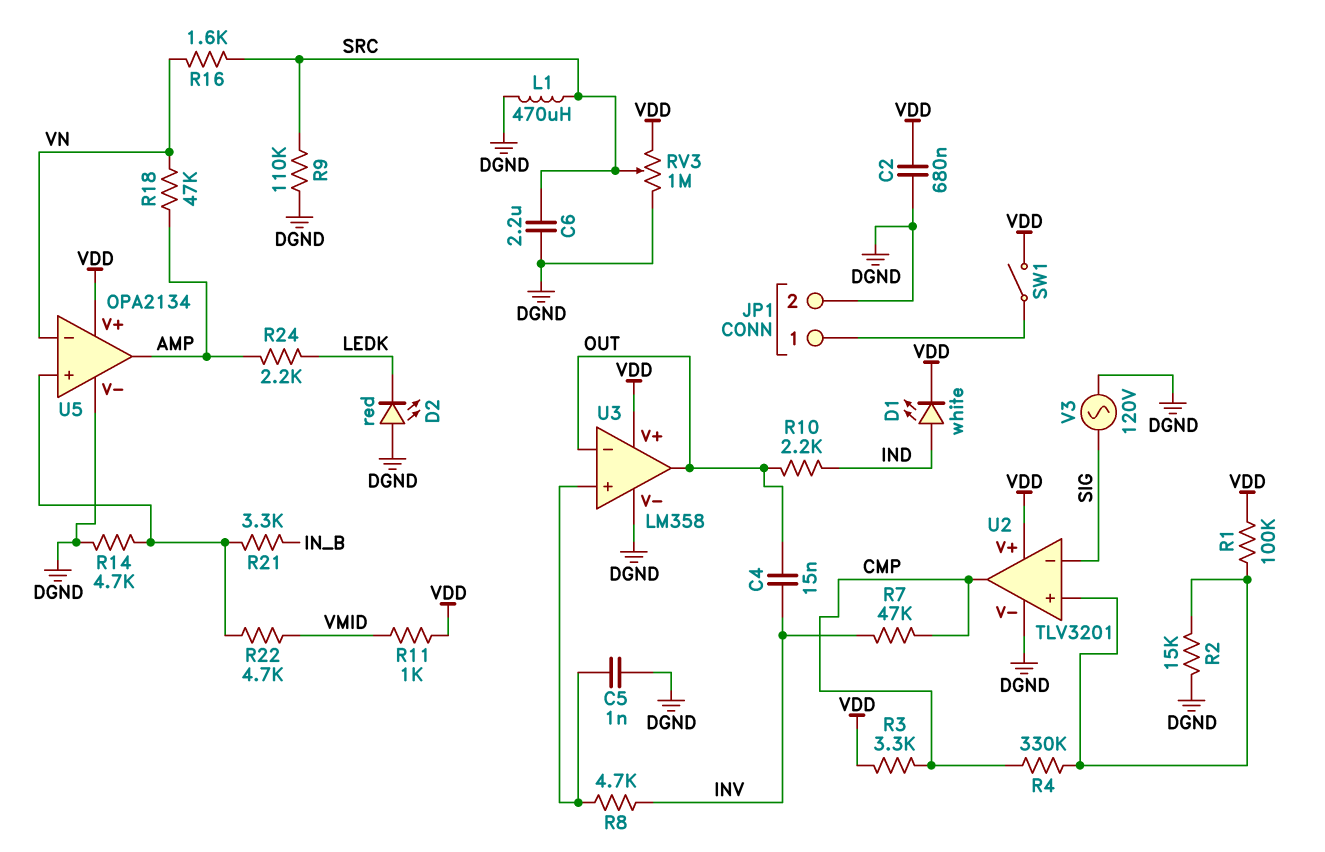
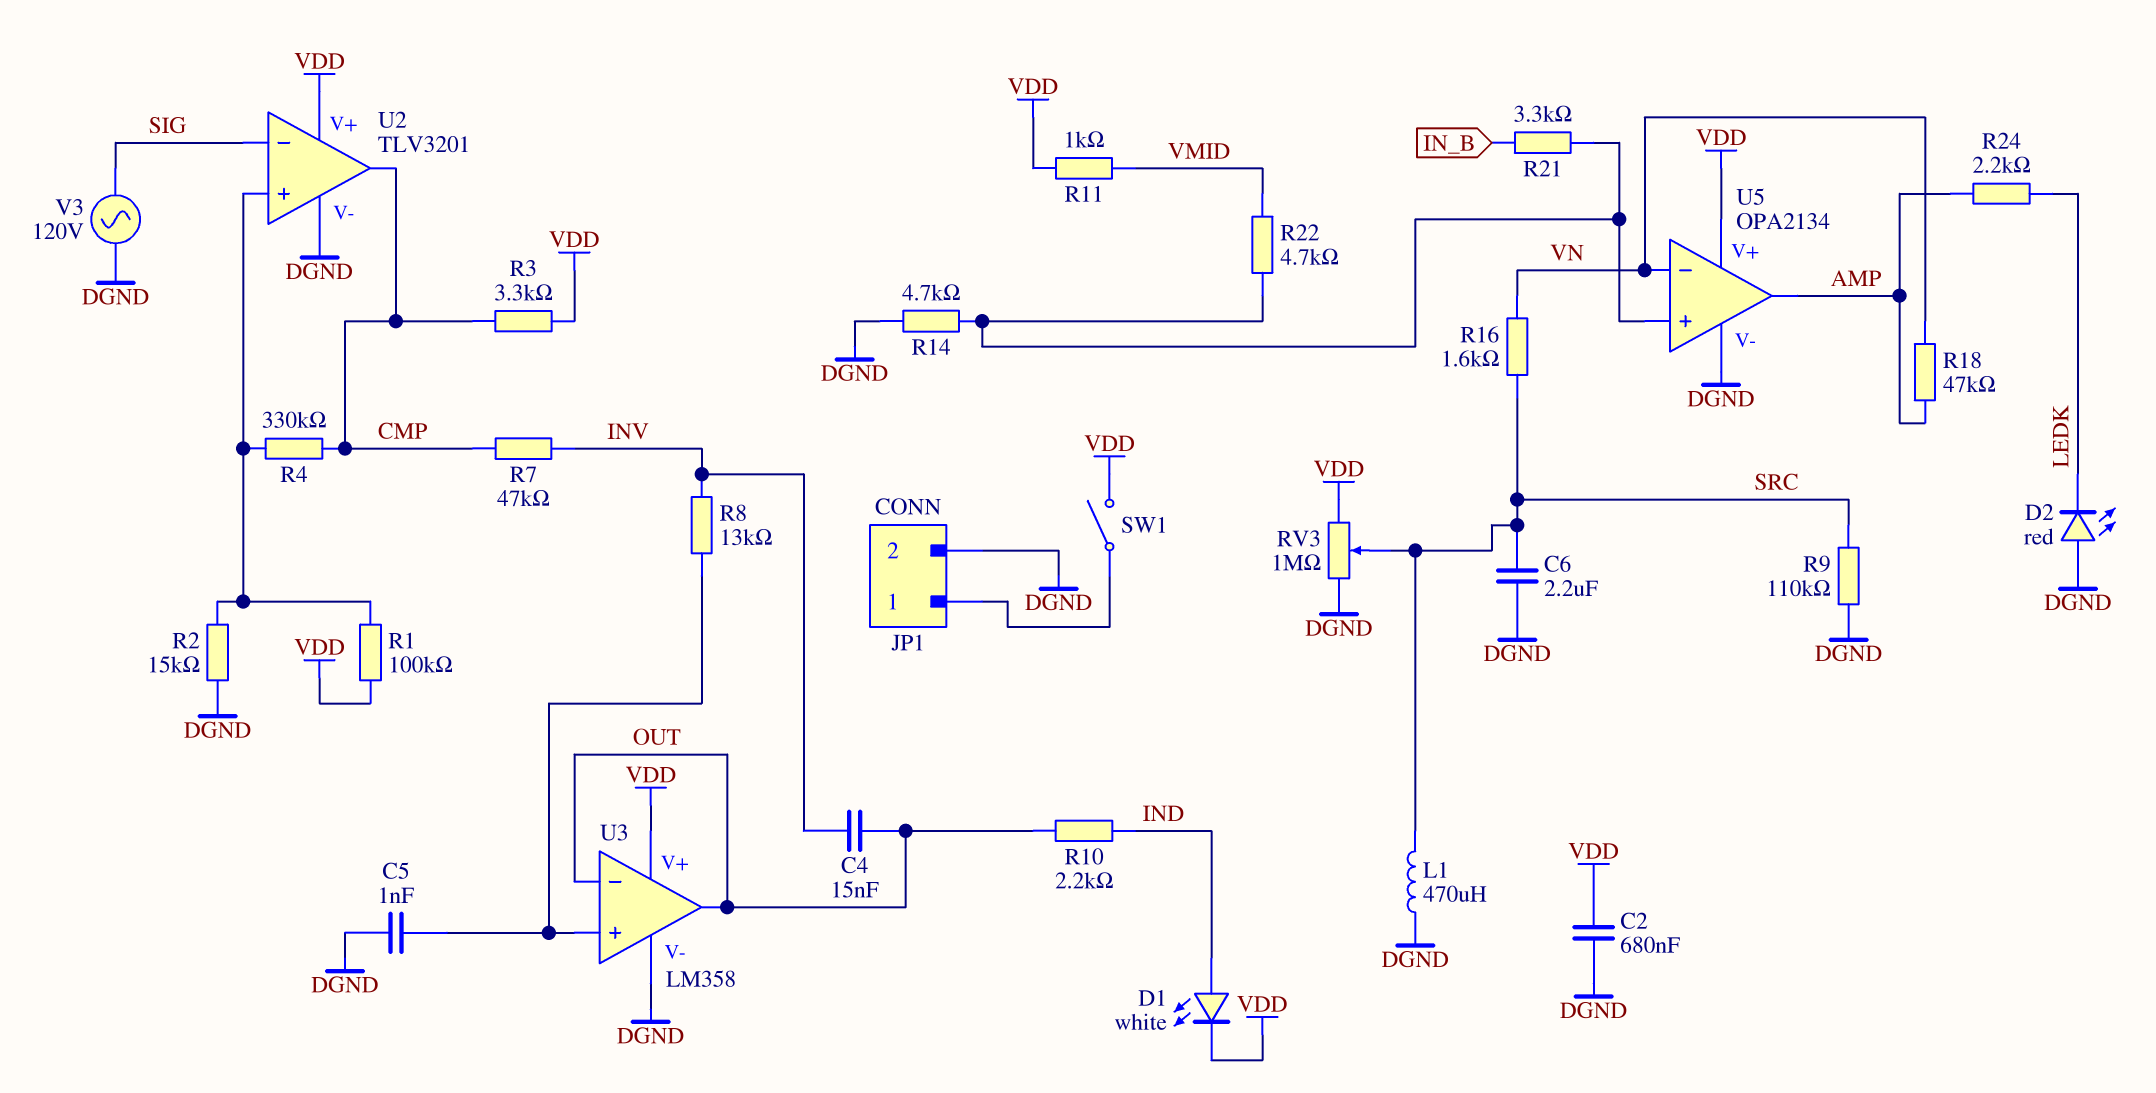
R8: 4.7k (INV, U3/in+) -> 13k (INV, U3/in+)

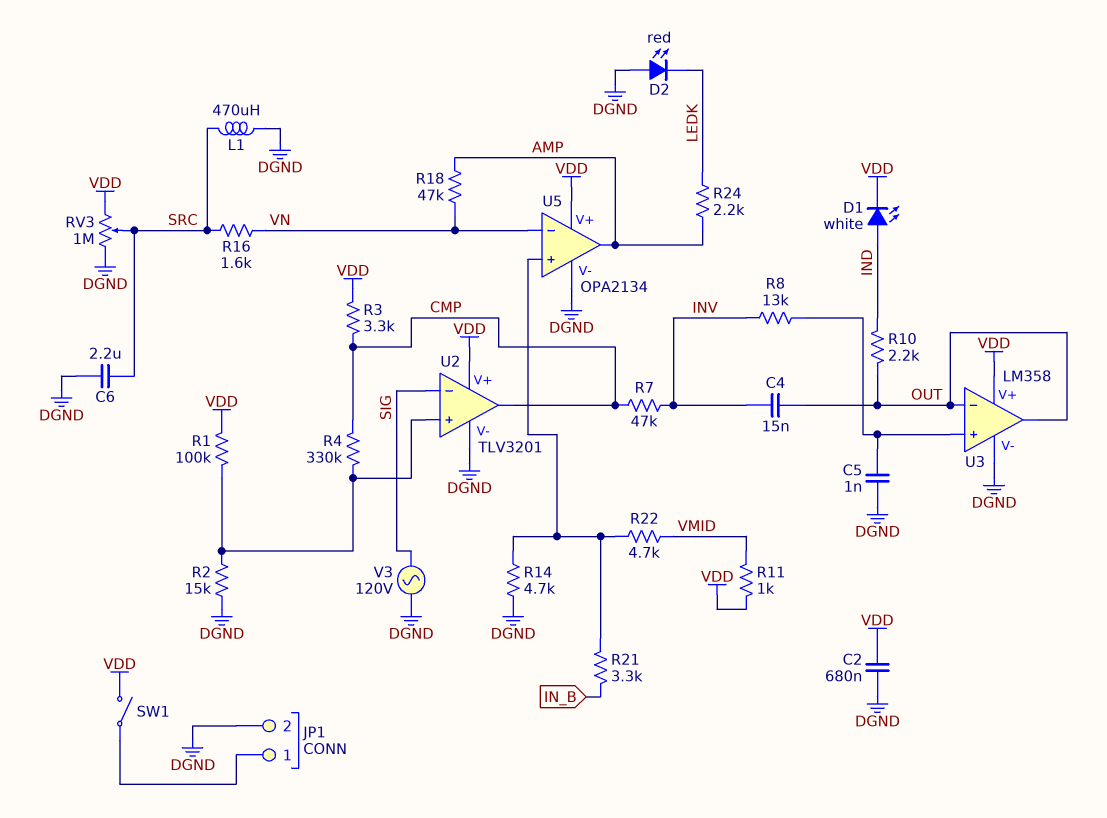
R9: 110k (DGND, SRC) -> none

